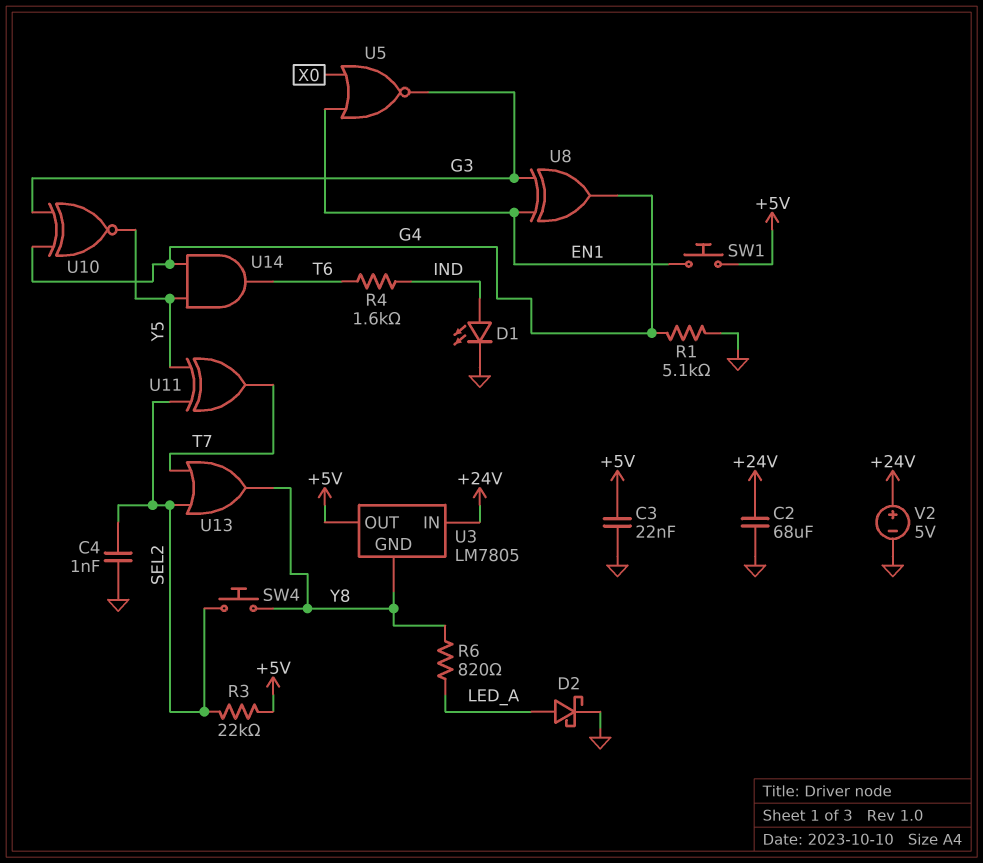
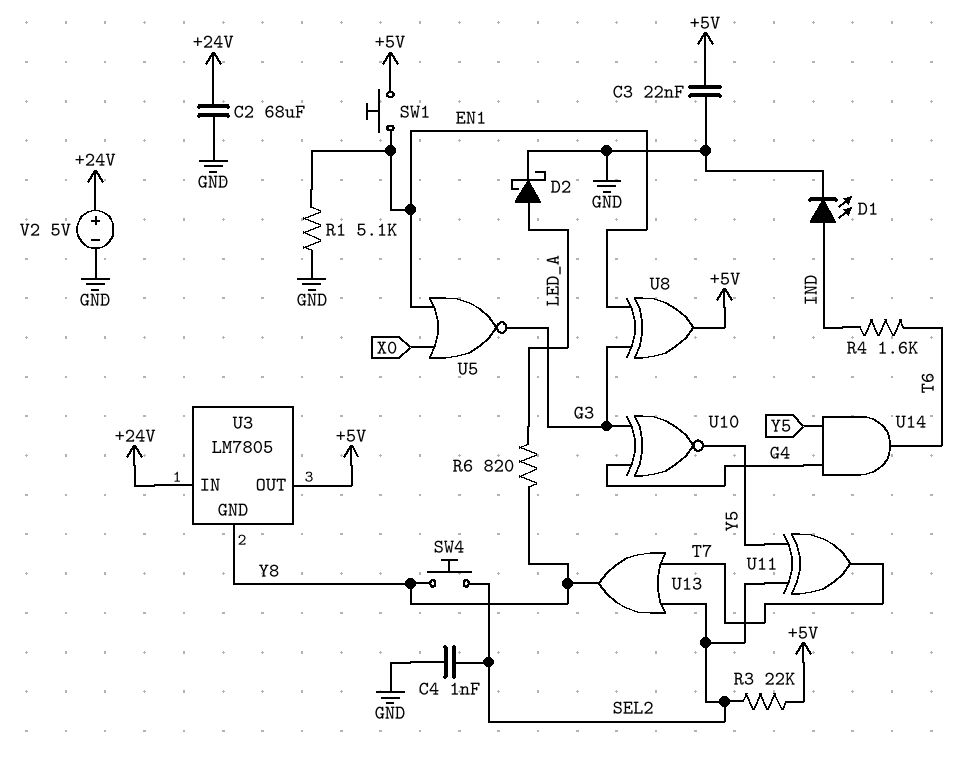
R1: 5.1k (G4, GND) -> 5.1k (EN1, GND)
U8: XOR (in EN1, in G3, out G4) -> XOR (in EN1, in G3, out +5V)

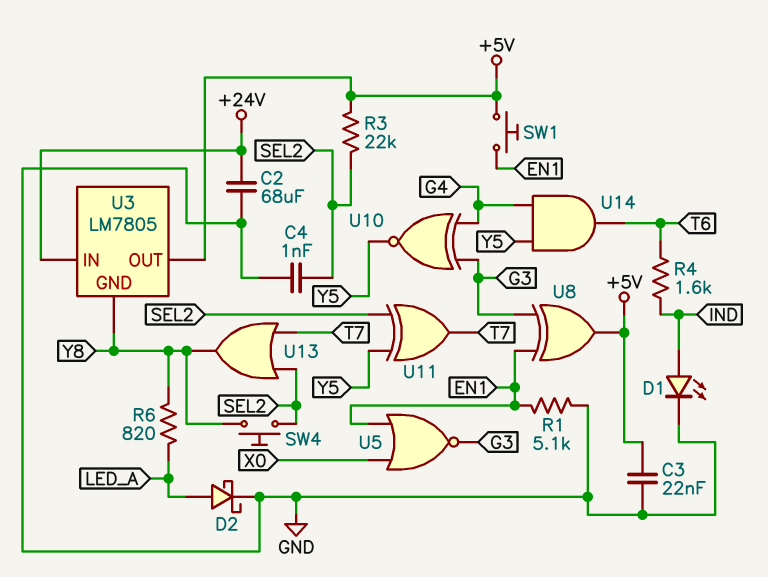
V2: 5V (plus +24V, minus GND) -> none

